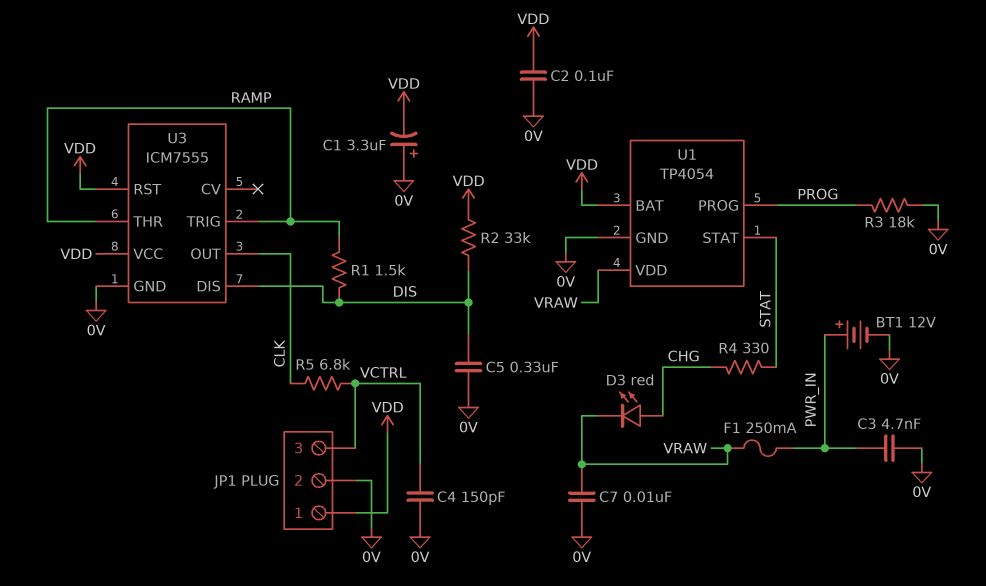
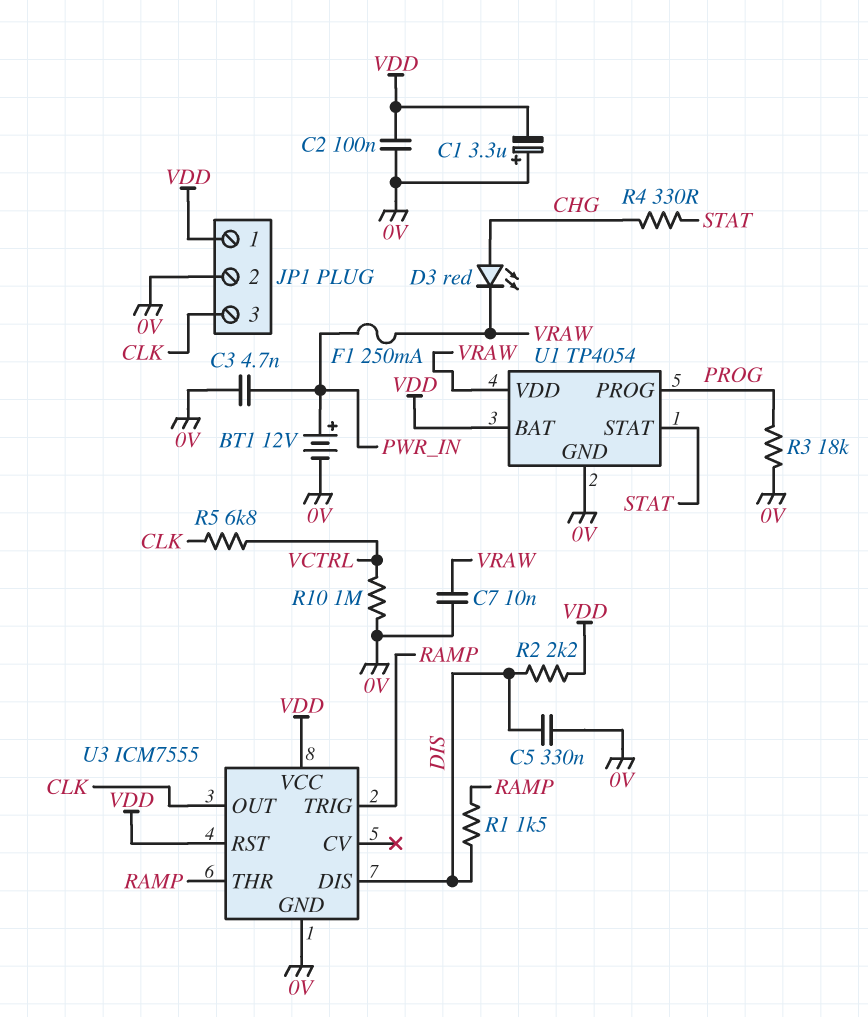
C4: 150pF (0V, VCTRL) -> none
JP1 pin 3: VCTRL -> CLK
R2: 33k (DIS, VDD) -> 2.2k (DIS, VDD)
R10: none -> 1M (0V, VCTRL)

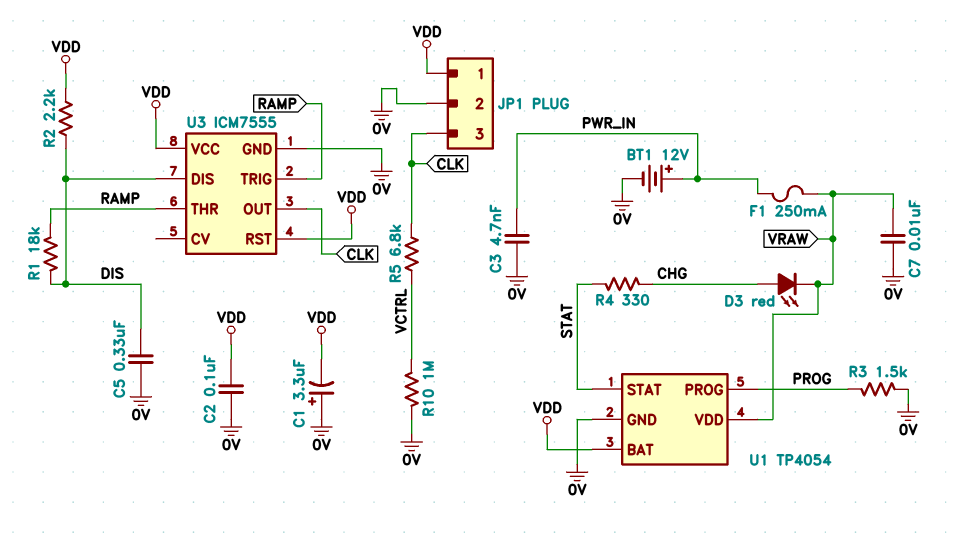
R1: 1.5k (DIS, RAMP) -> 18k (DIS, RAMP)
R3: 18k (0V, PROG) -> 1.5k (0V, PROG)

